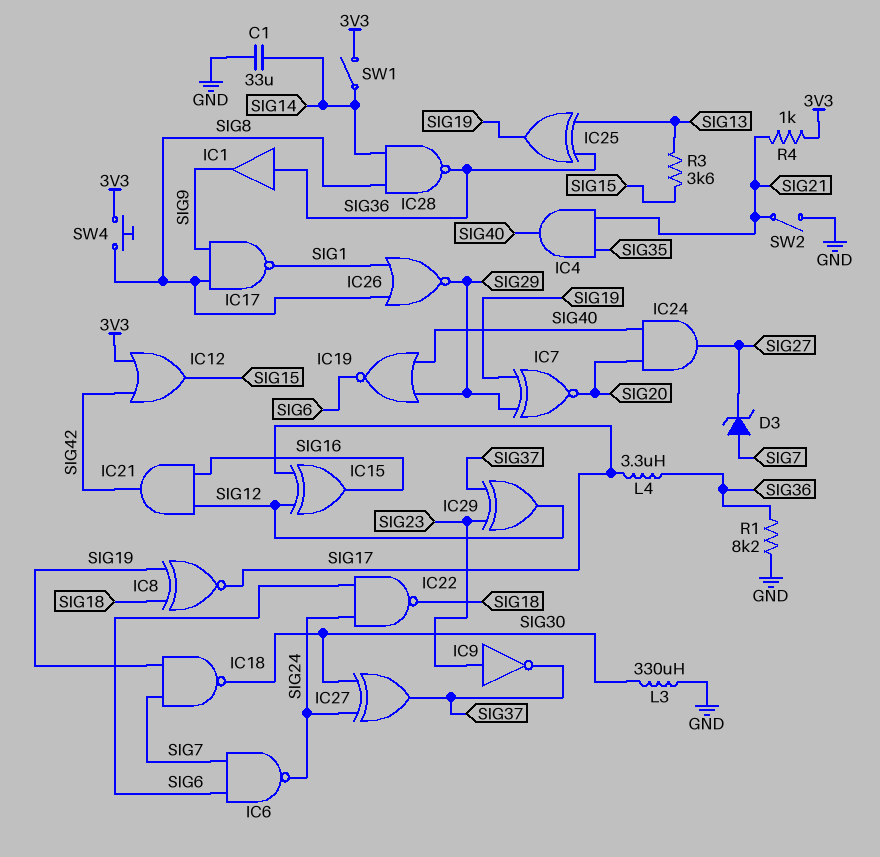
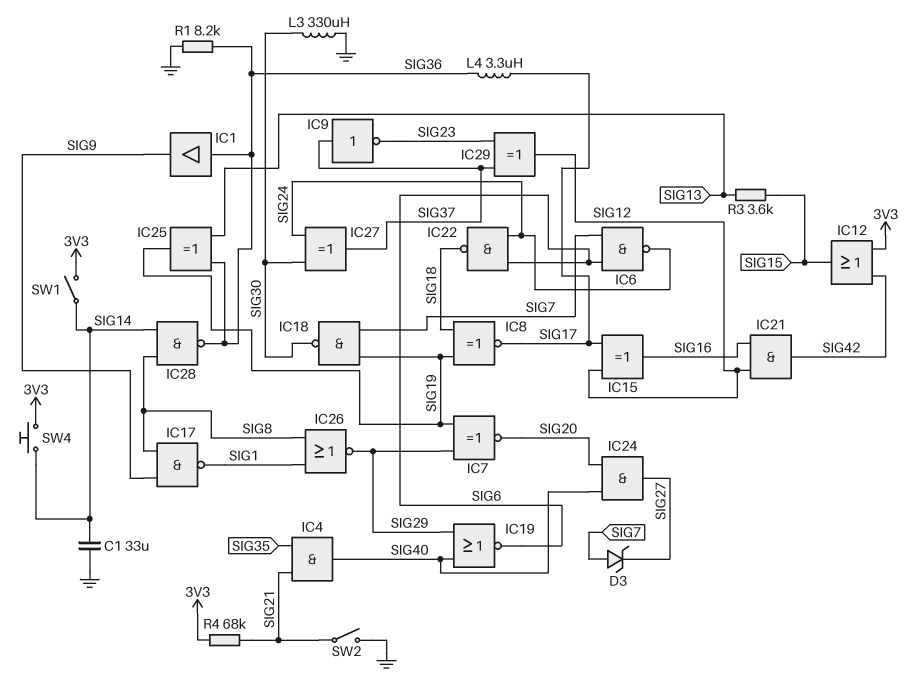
IC9: NOT (in SIG23, out SIG37) -> NOT (in SIG37, out SIG23)
R4: 1k (3V3, SIG21) -> 68k (3V3, SIG21)
SW4: button (3V3, SIG8) -> button (3V3, SIG14)

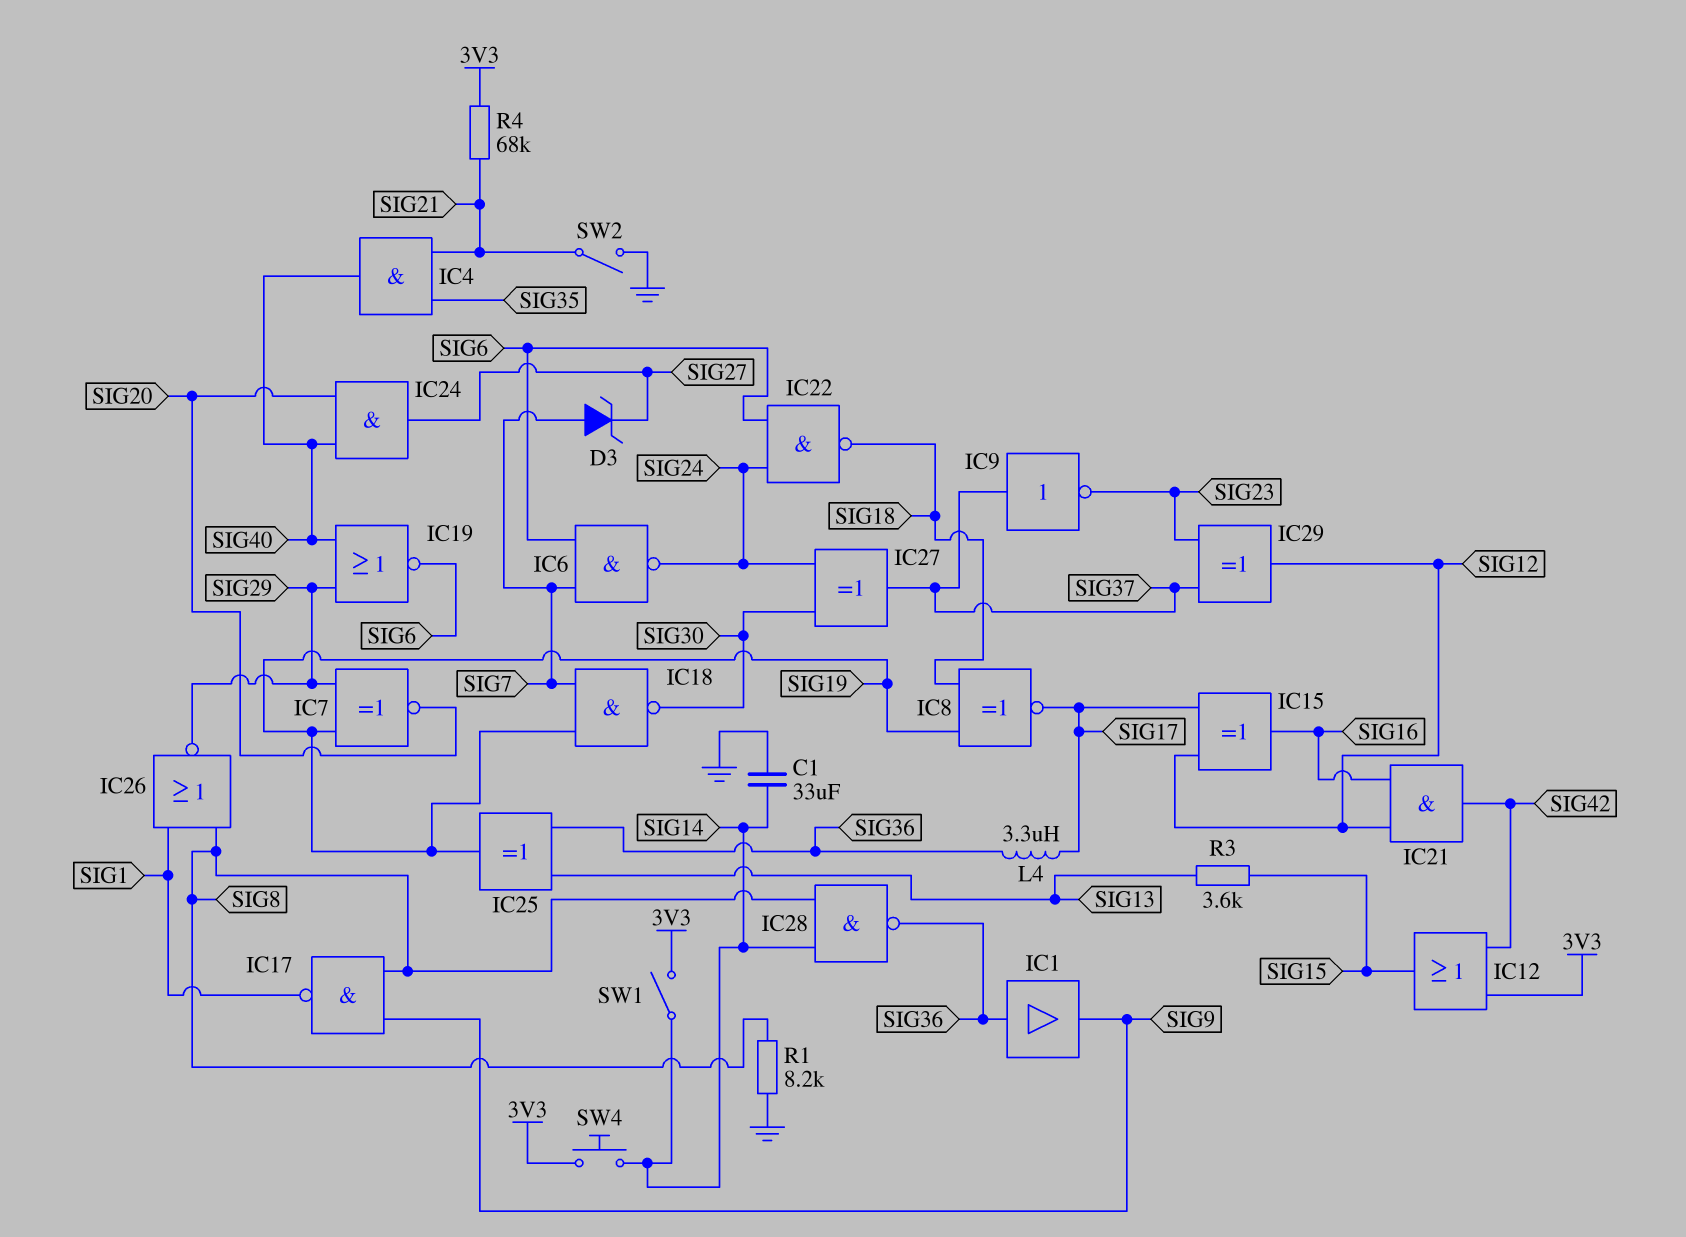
L3: 330uH (GND, SIG30) -> none
R1: 8.2k (GND, SIG36) -> 8.2k (GND, SIG8)

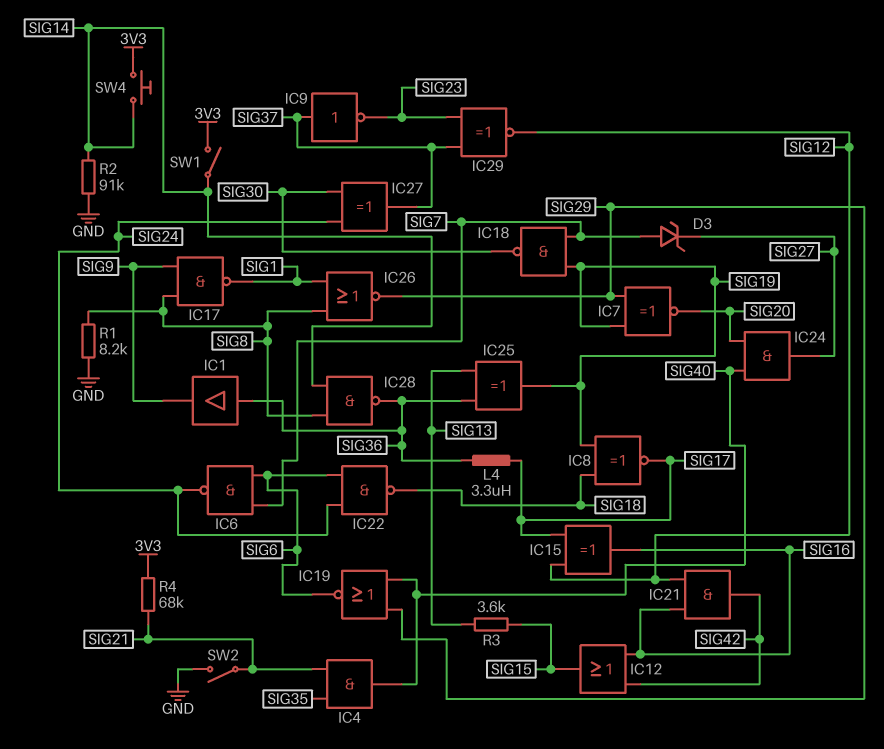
C1: 33uF (GND, SIG14) -> none
IC12: OR (in 3V3, in SIG42, out SIG15) -> OR (in SIG16, in SIG42, out SIG15)
IC29: XOR (in SIG23, in SIG37, out SIG12) -> XNOR (in SIG23, in SIG37, out SIG12)
R2: none -> 91k (GND, SIG14)

